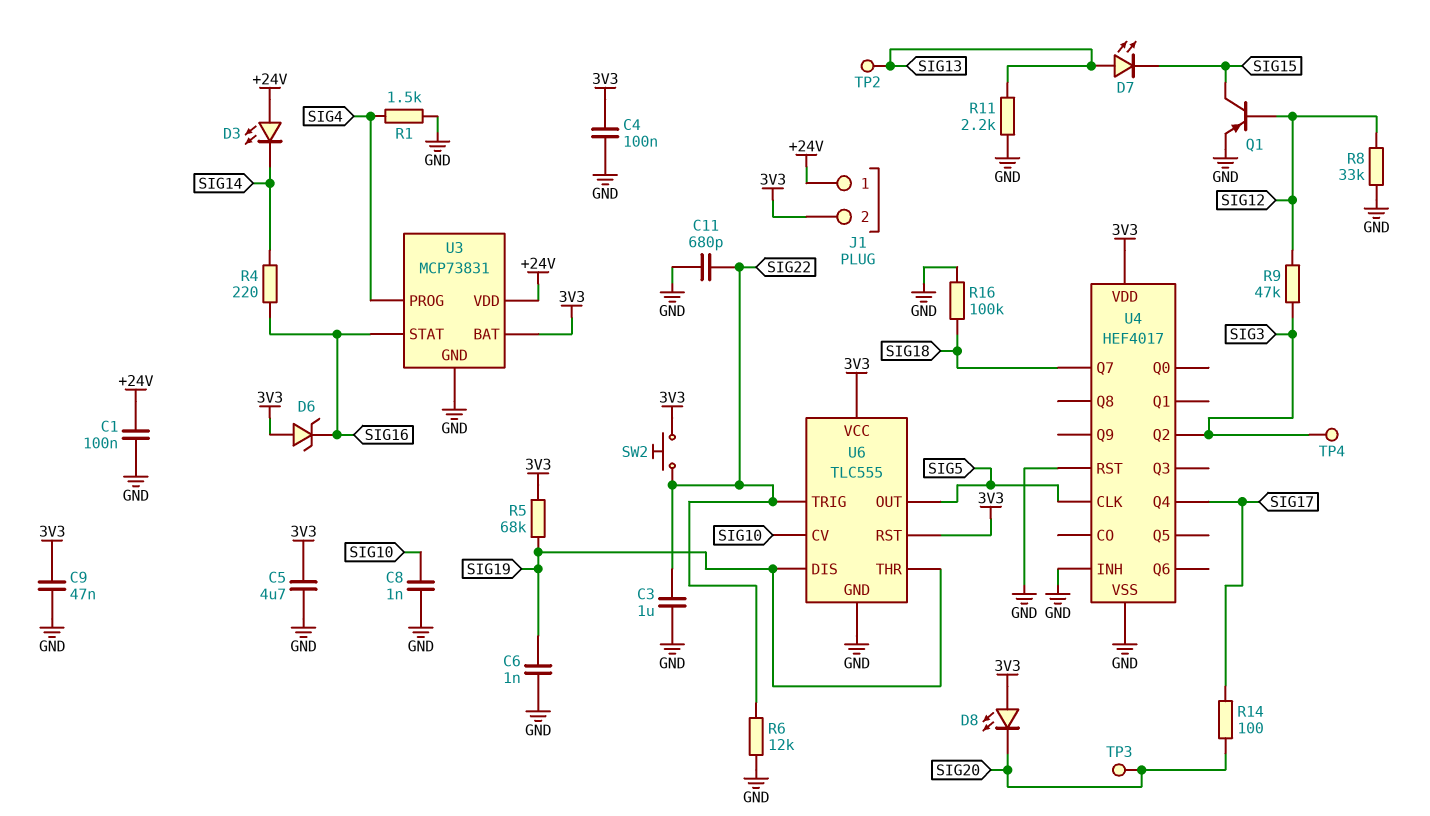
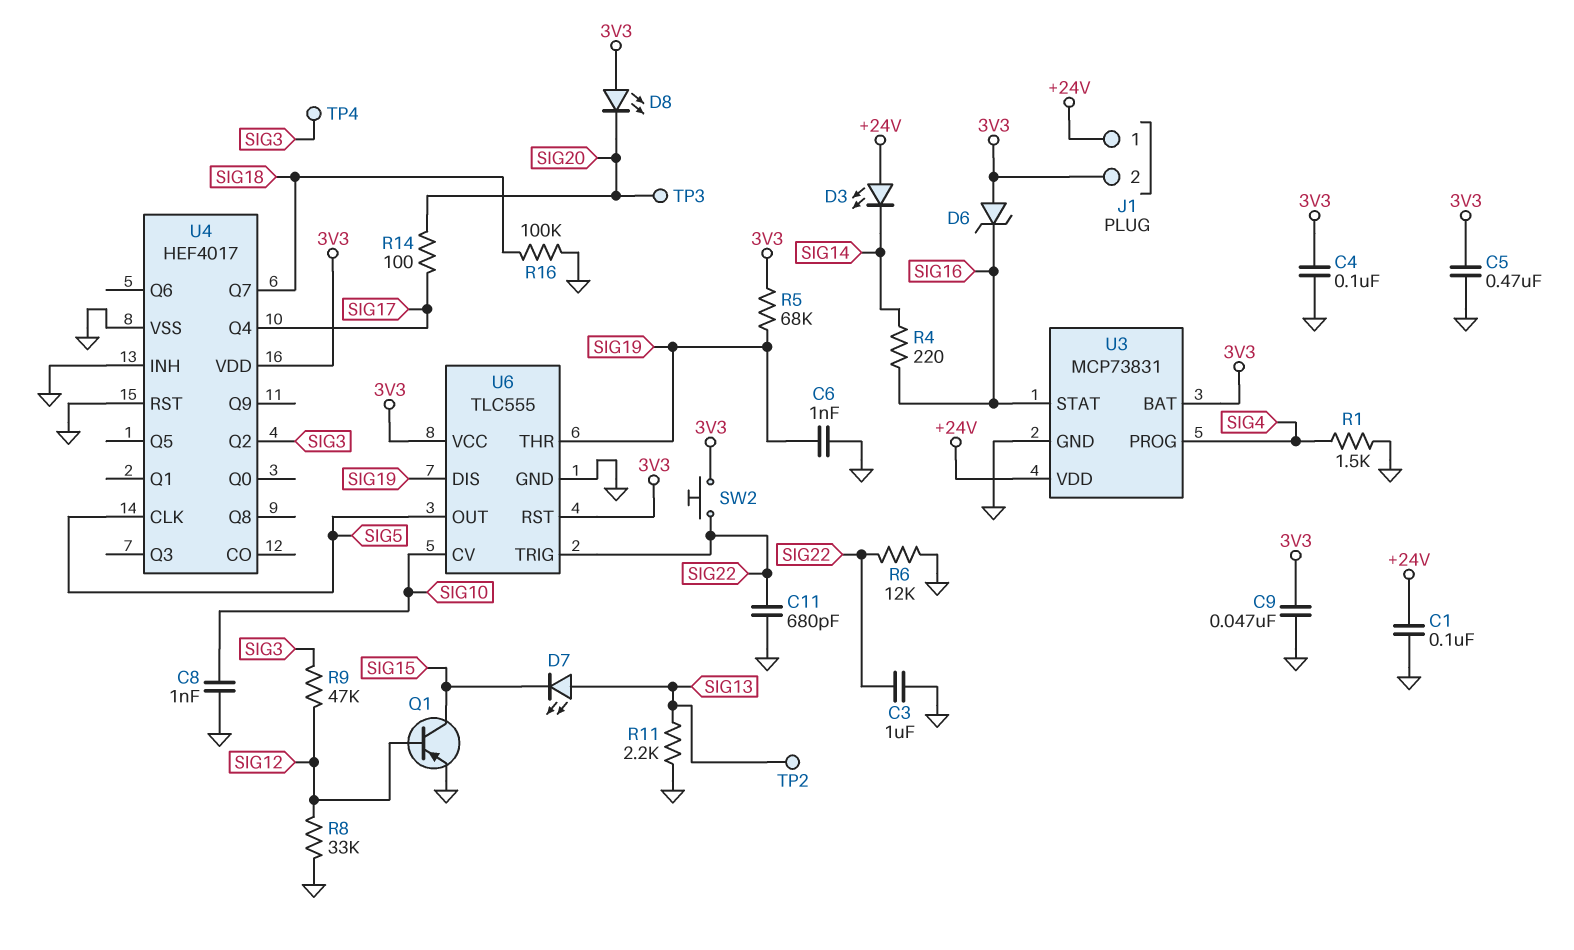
C5: 4.7uF (3V3, GND) -> 470nF (3V3, GND)

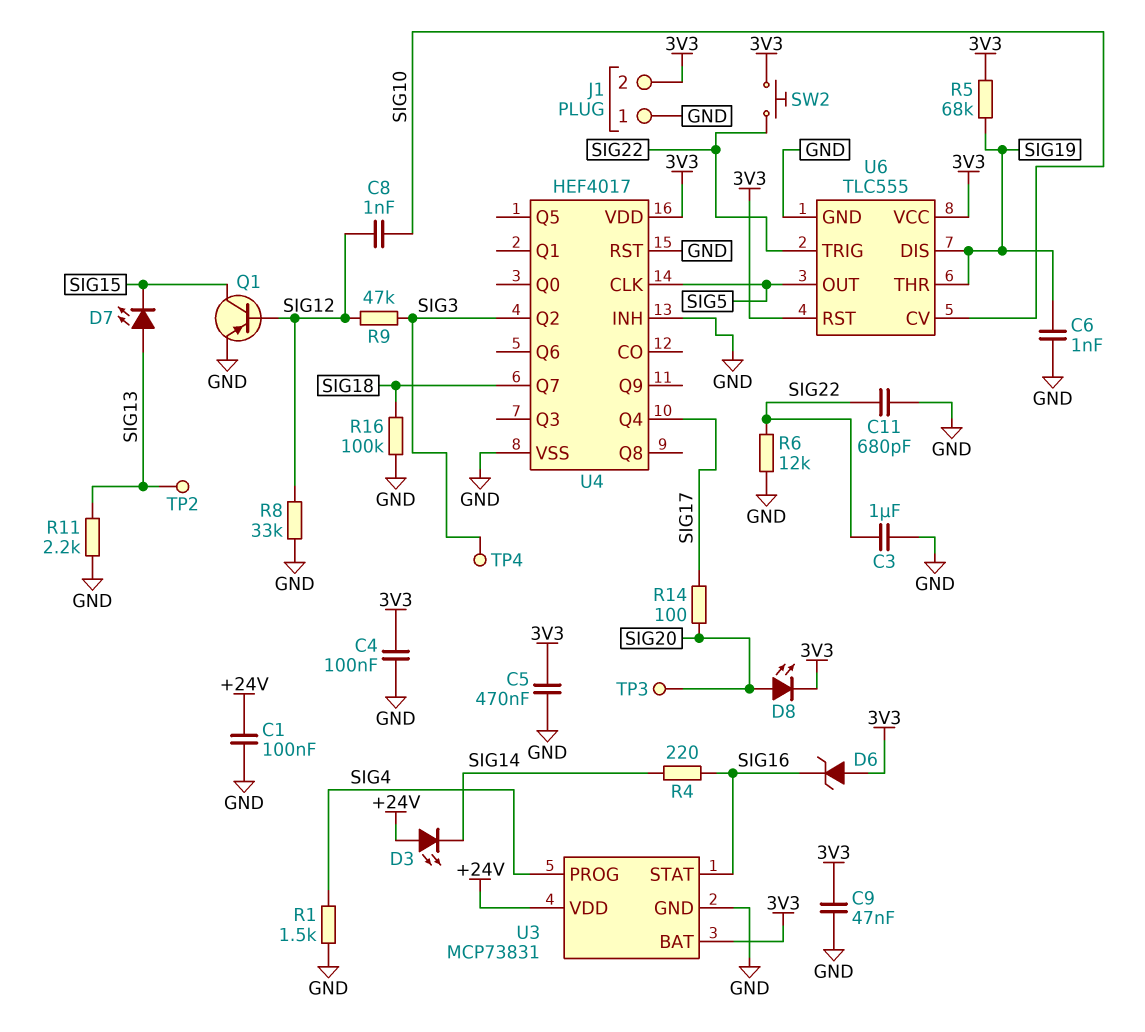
C8: 1nF (GND, SIG10) -> 1nF (SIG10, SIG12)
D8: LED (A 3V3, K SIG20) -> LED (A SIG20, K 3V3)
J1 pin 1: +24V -> GND

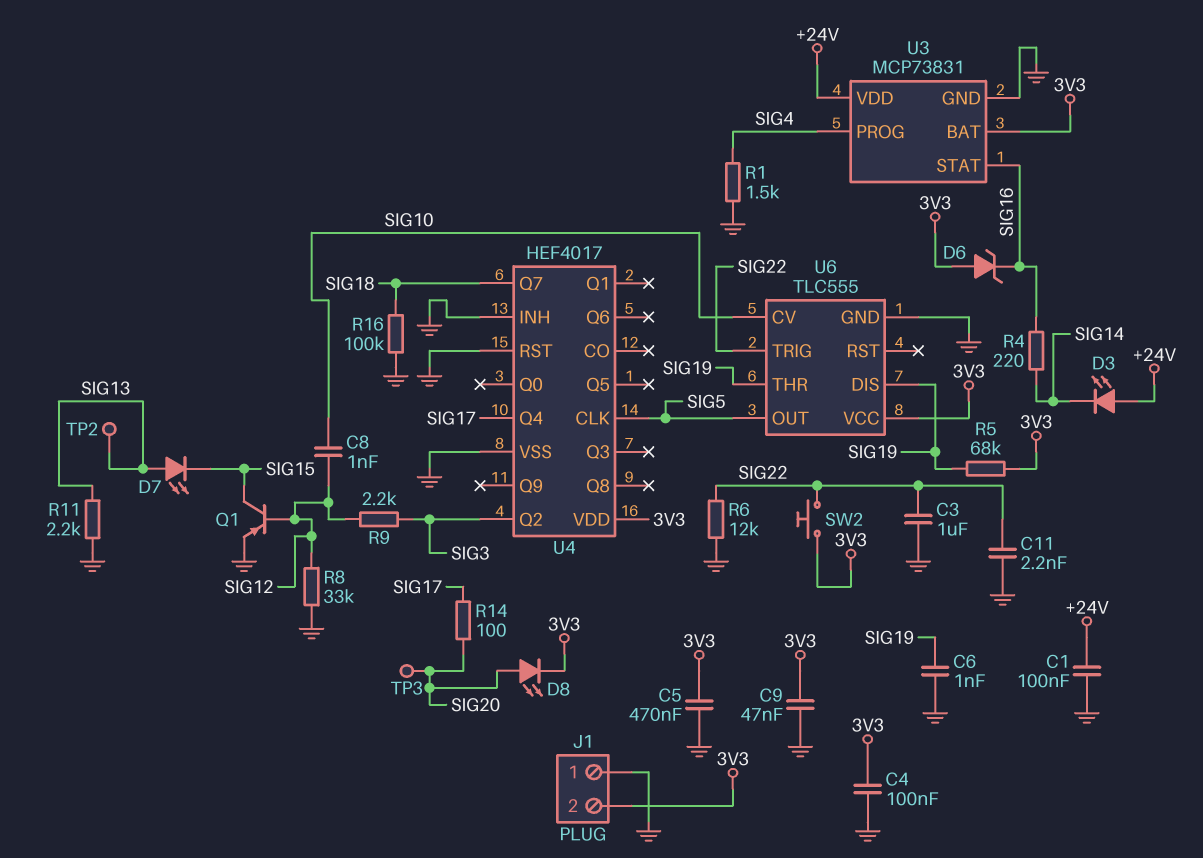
C11: 680pF (GND, SIG22) -> 2.2nF (GND, SIG22)
R9: 47k (SIG3, SIG12) -> 2.2k (SIG3, SIG12)
TP4: test point (SIG3) -> none
U6 pin RST: 3V3 -> none

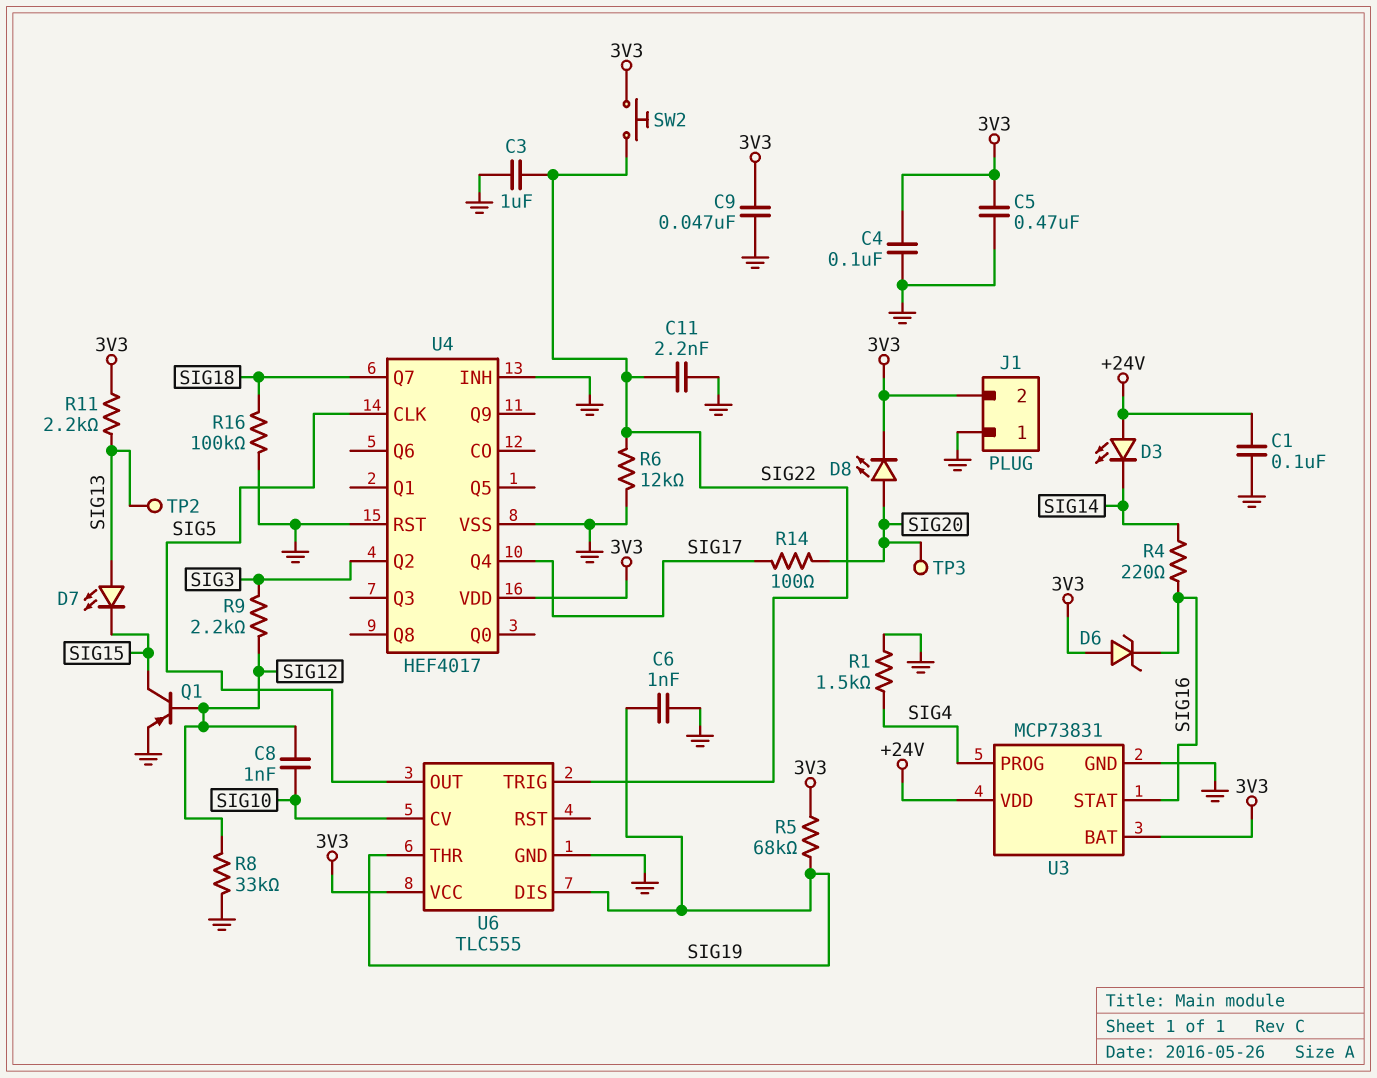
R11: 2.2k (GND, SIG13) -> 2.2k (3V3, SIG13)

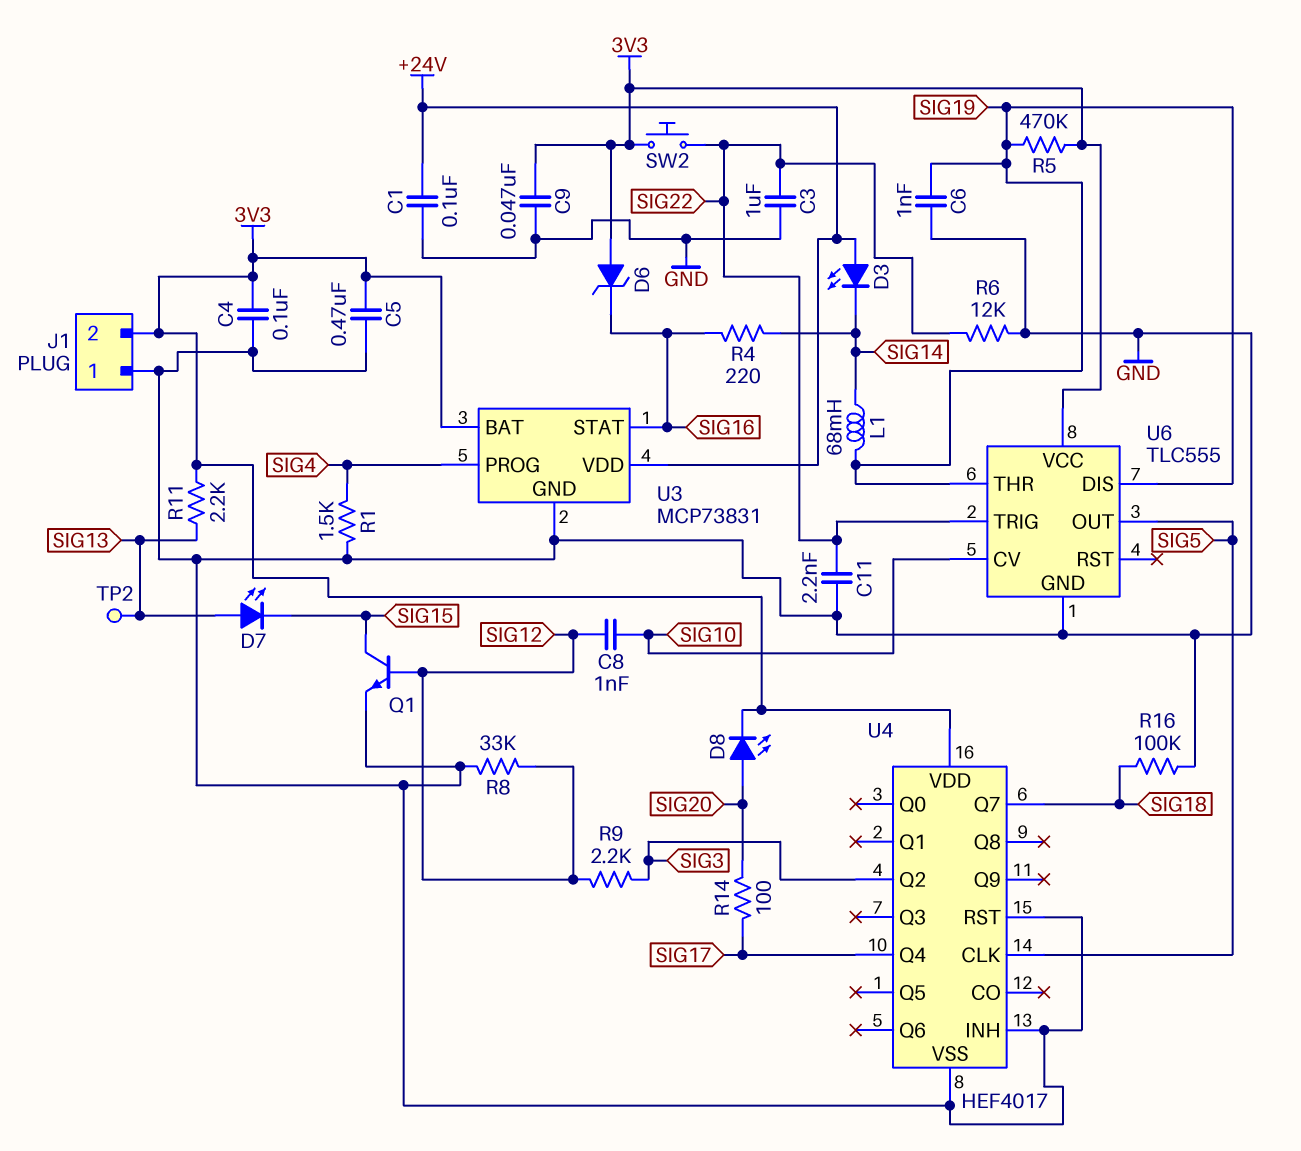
L1: none -> 68mH (SIG14, SIG19)
Q1: PNP (B SIG12, C SIG15, E GND) -> NPN (B SIG12, C SIG15, E GND)
R5: 68k (3V3, SIG19) -> 470k (3V3, SIG19)
TP3: test point (SIG20) -> none

